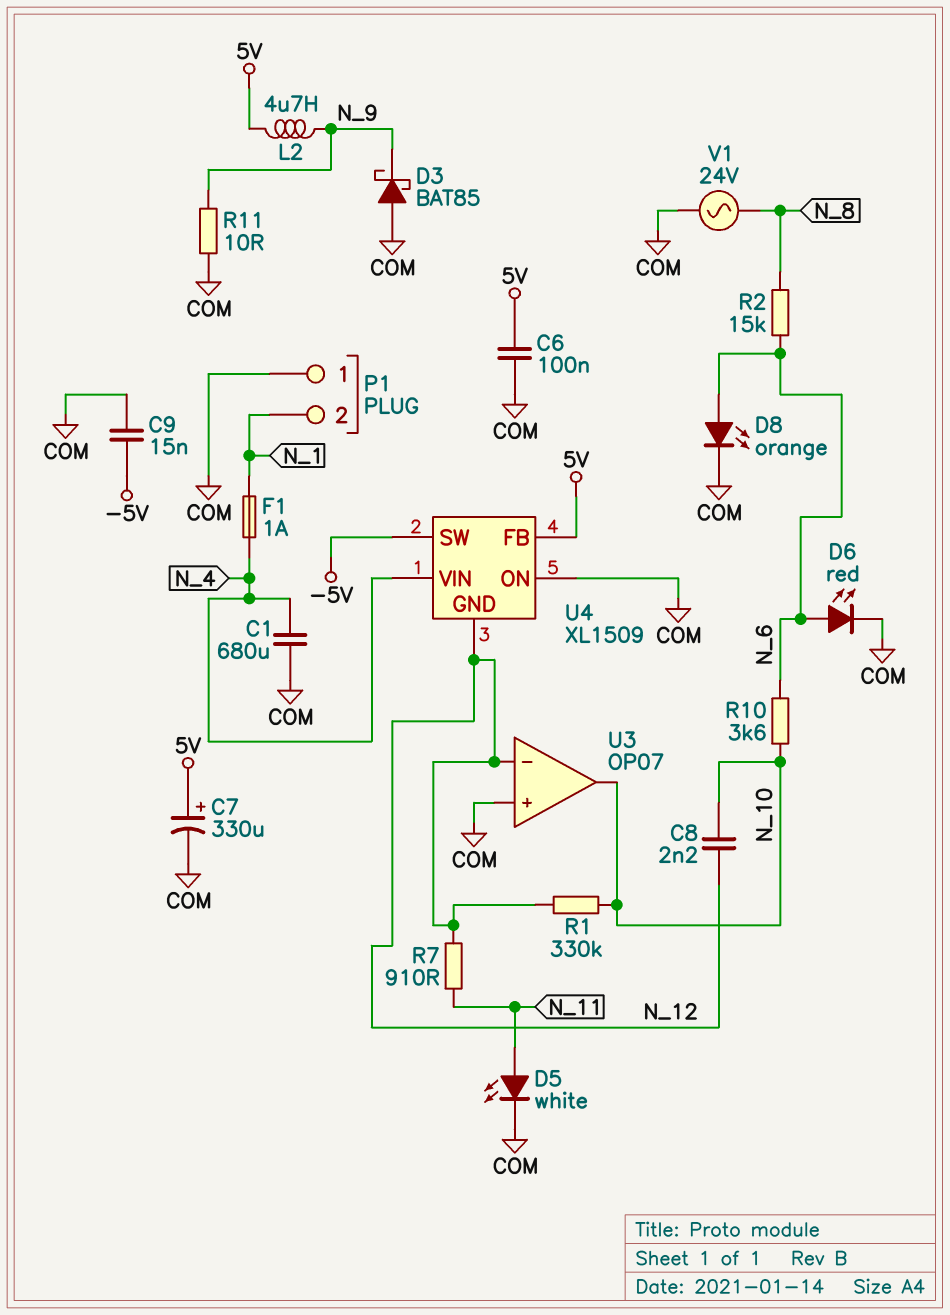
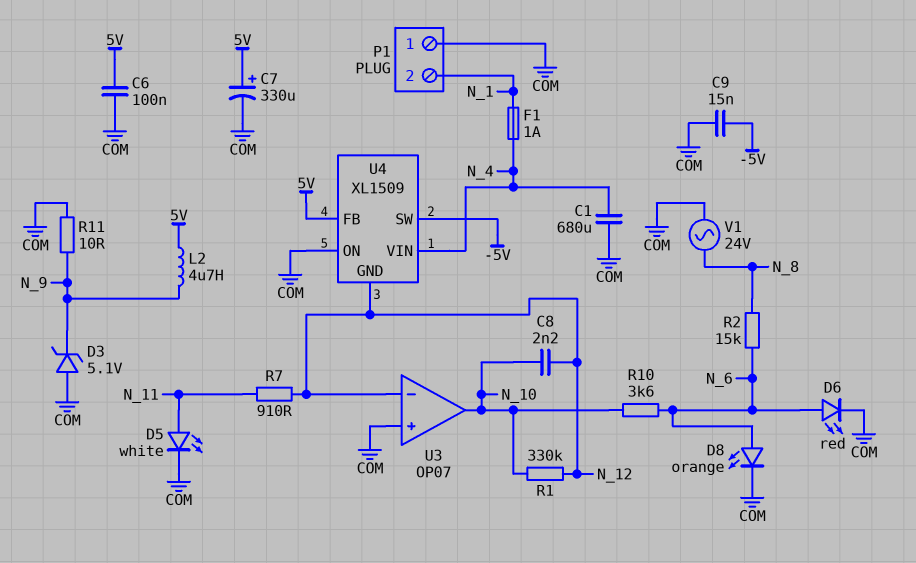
D3: schottky BAT85 (A COM, K N_9) -> zener 5.1V (A COM, K N_9)

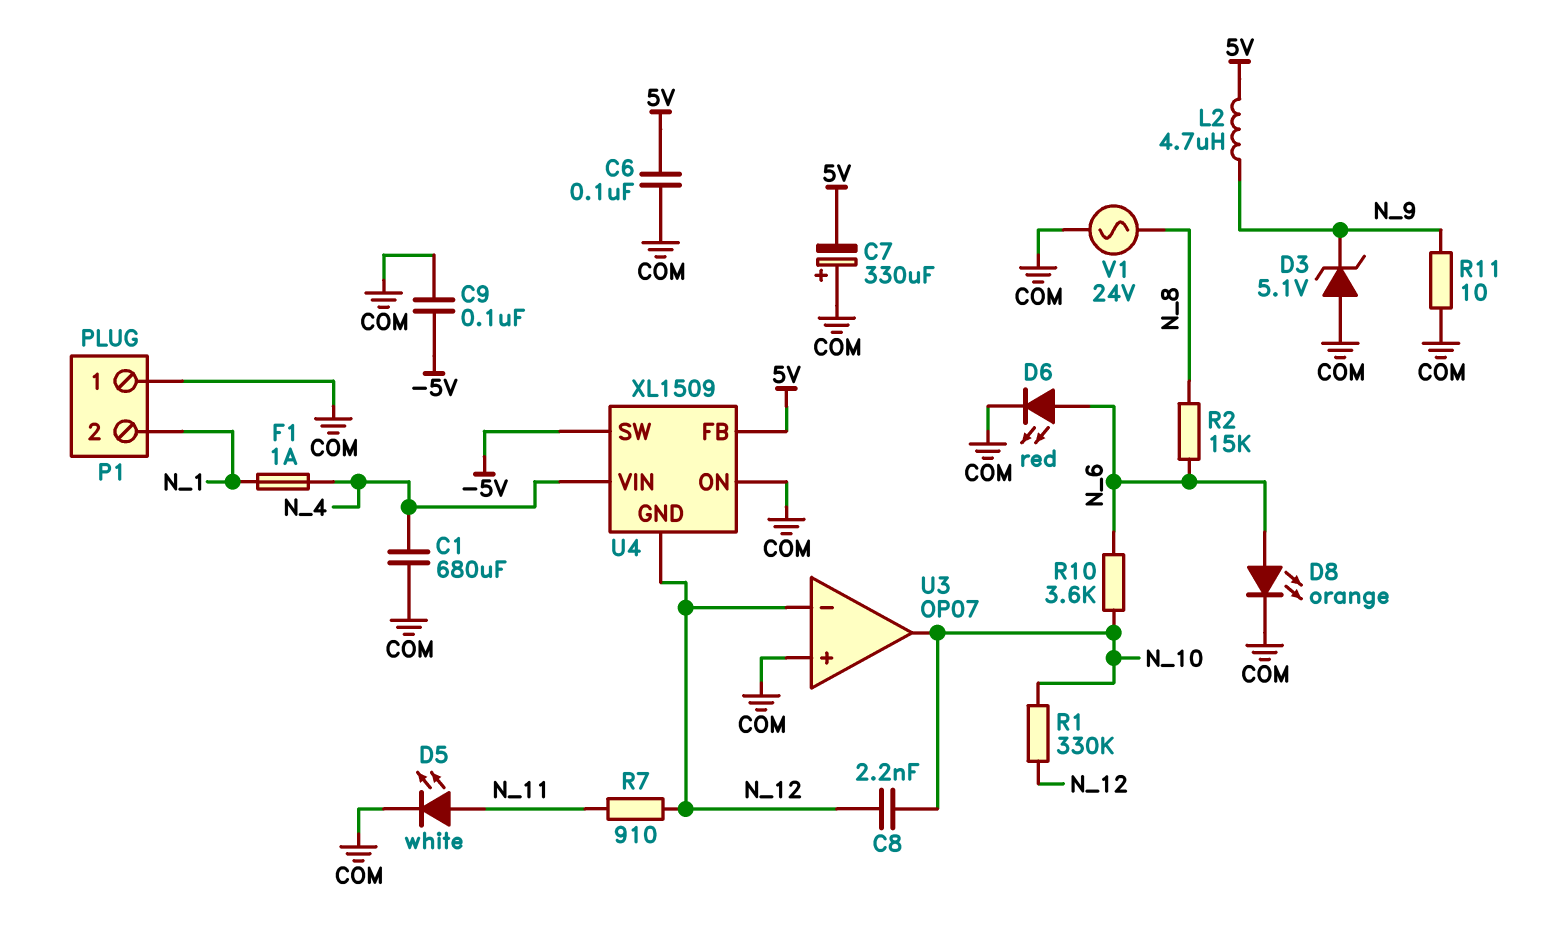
C7: 330uF (plus 5V, minus COM) -> 330uF (plus COM, minus 5V)
C9: 15nF (-5V, COM) -> 100nF (-5V, COM)

